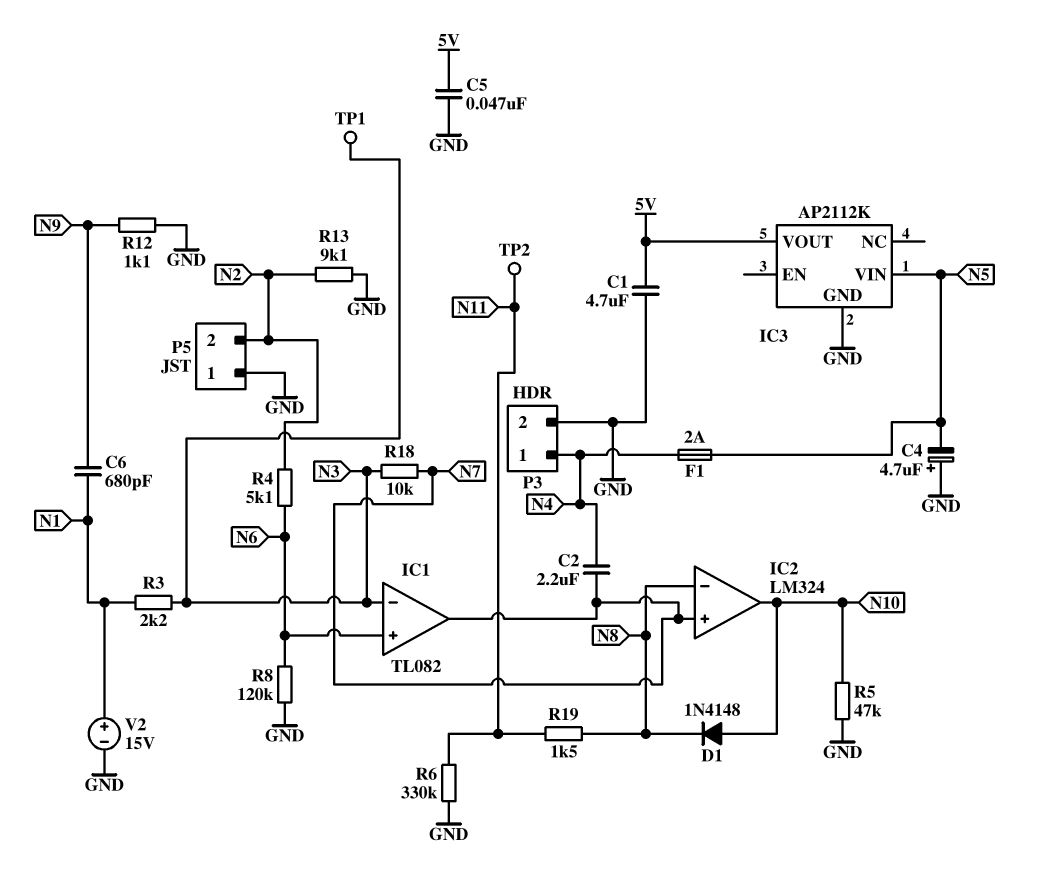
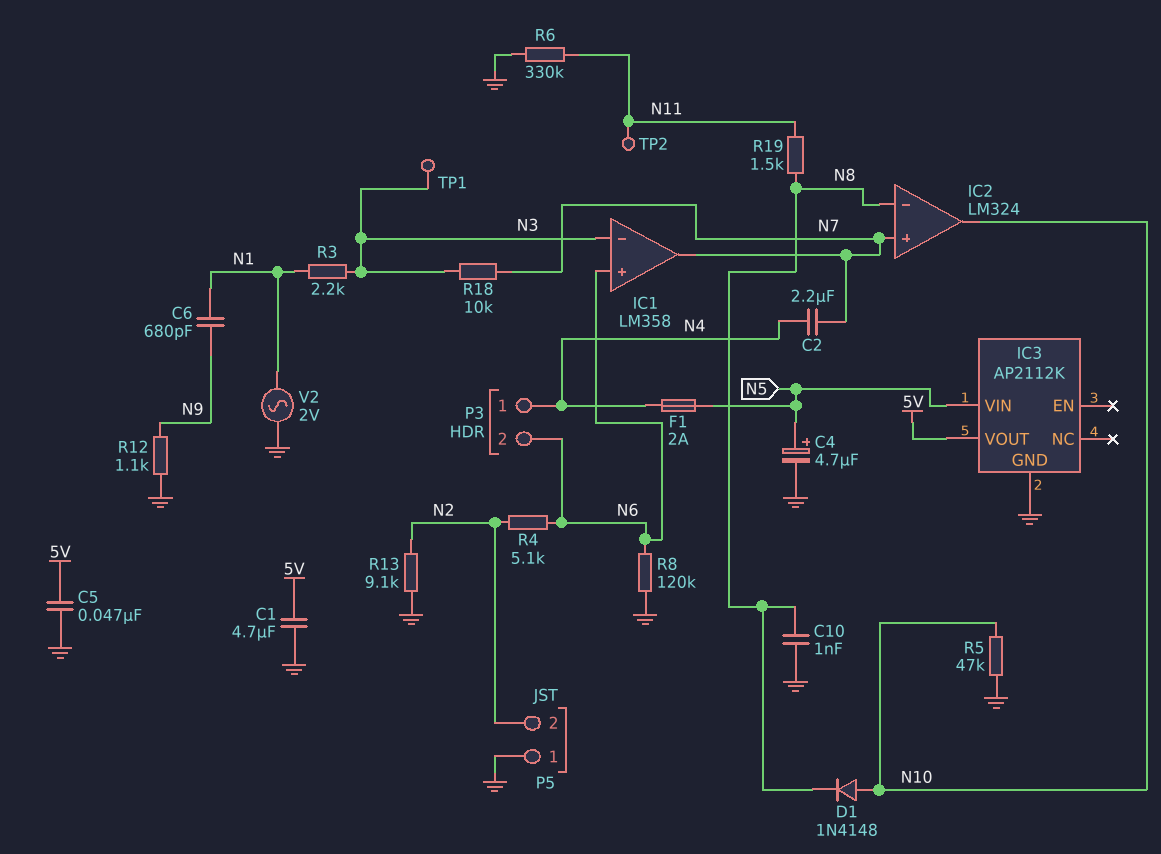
C4: 4.7uF (plus GND, minus N5) -> 4.7uF (plus N5, minus GND)
C10: none -> 1nF (GND, N8)
IC1: TL082 -> LM358
P3 pin 2: GND -> N6
V2: 15V (plus N1, minus GND) -> AC 2V (GND, N1)

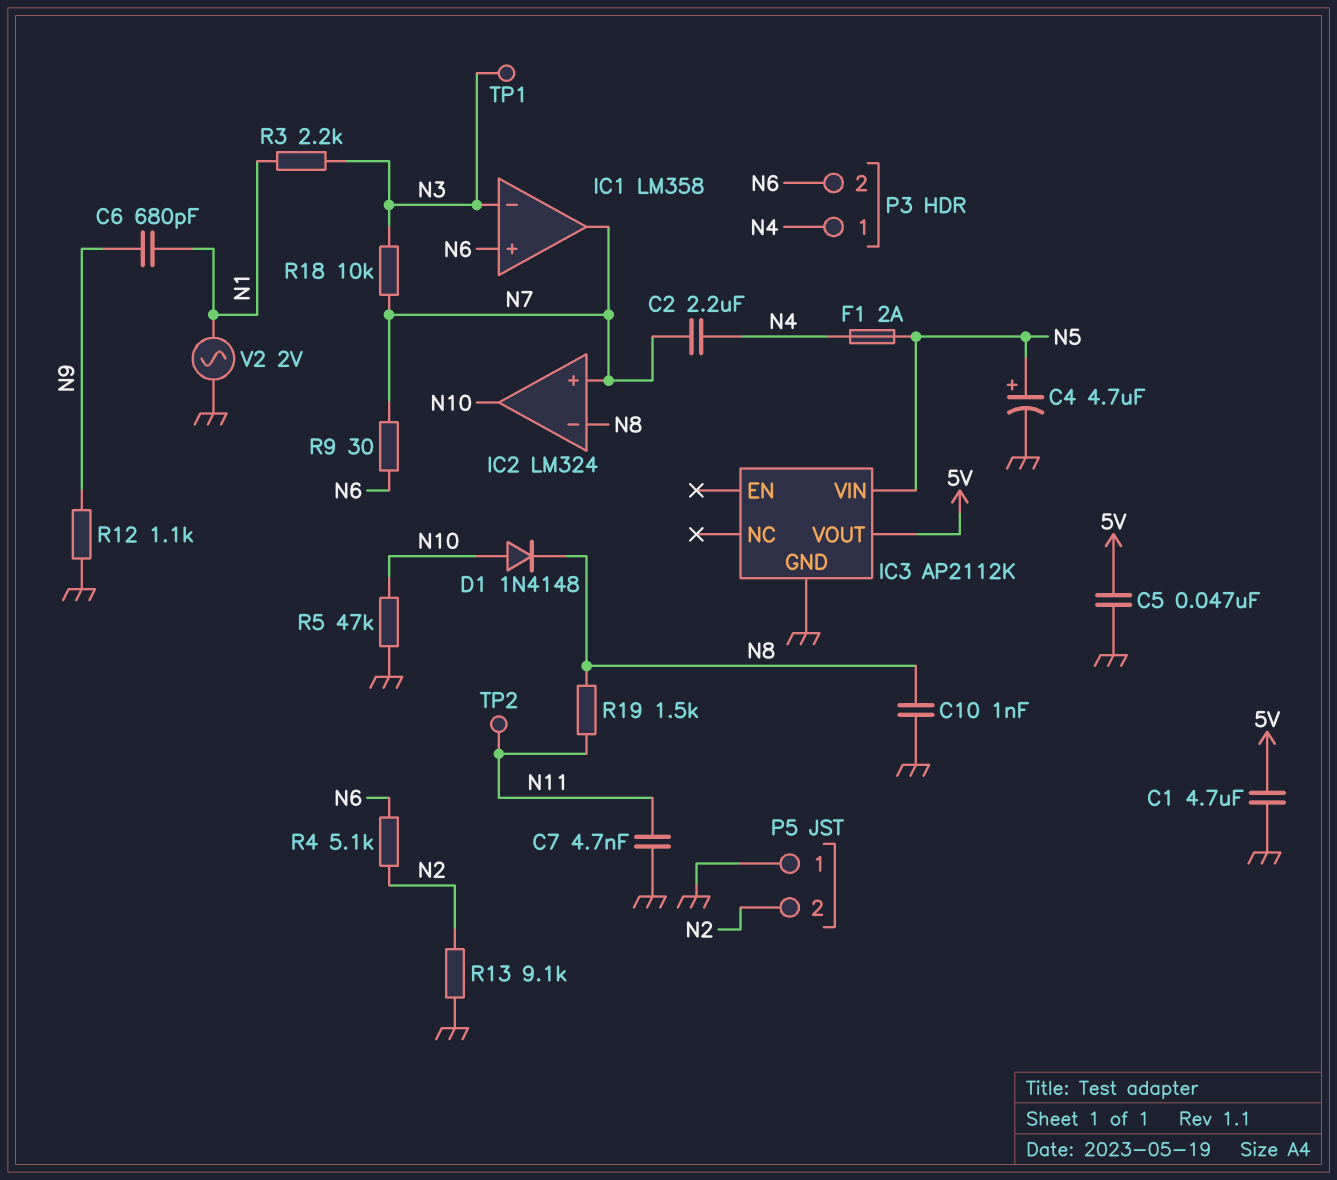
C7: none -> 4.7nF (GND, N11)
R6: 330k (GND, N11) -> none
R8: 120k (GND, N6) -> none
R9: none -> 30 (N6, N7)

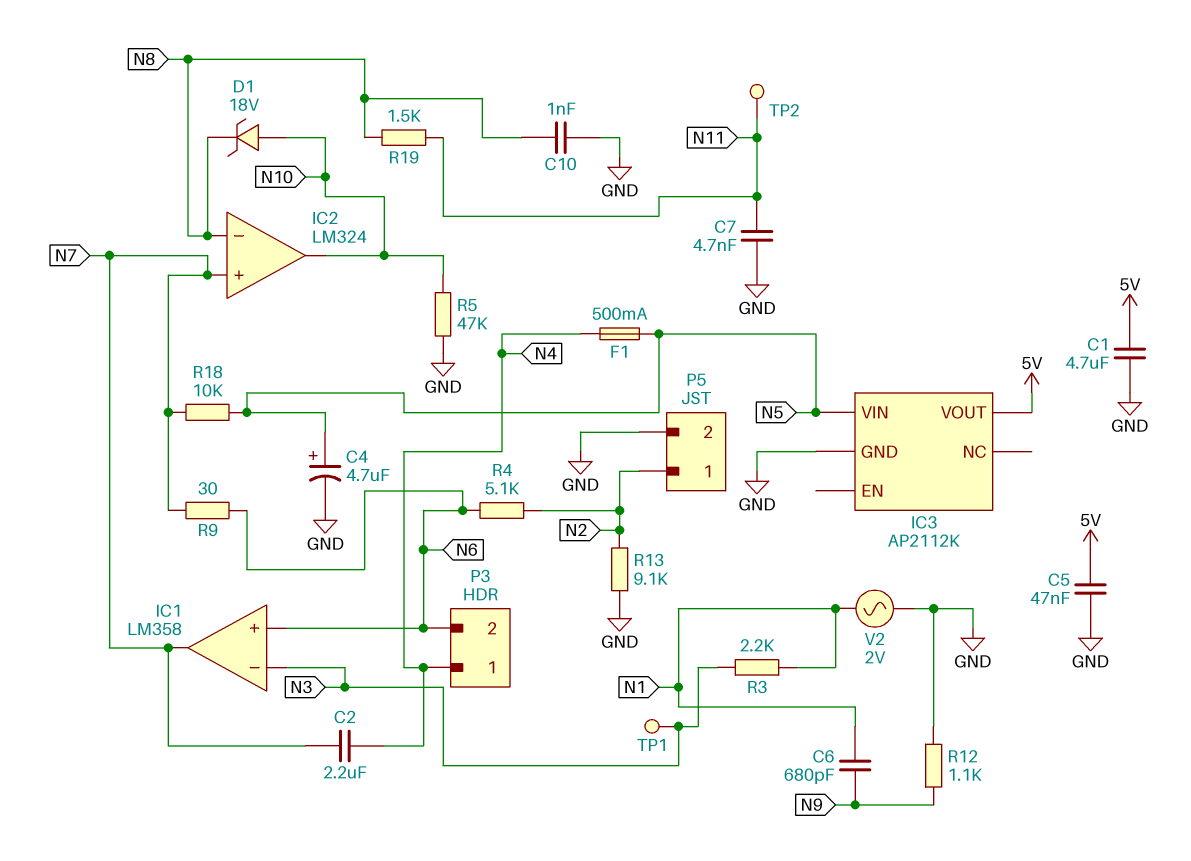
D1: diode 1N4148 (A N10, K N8) -> zener 18V (A N10, K N8)
F1: 2A (N4, N5) -> 500mA (N4, N5)
P5 pin 1: GND -> N2
P5 pin 2: N2 -> GND
R18: 10k (N3, N7) -> 10k (N5, N7)

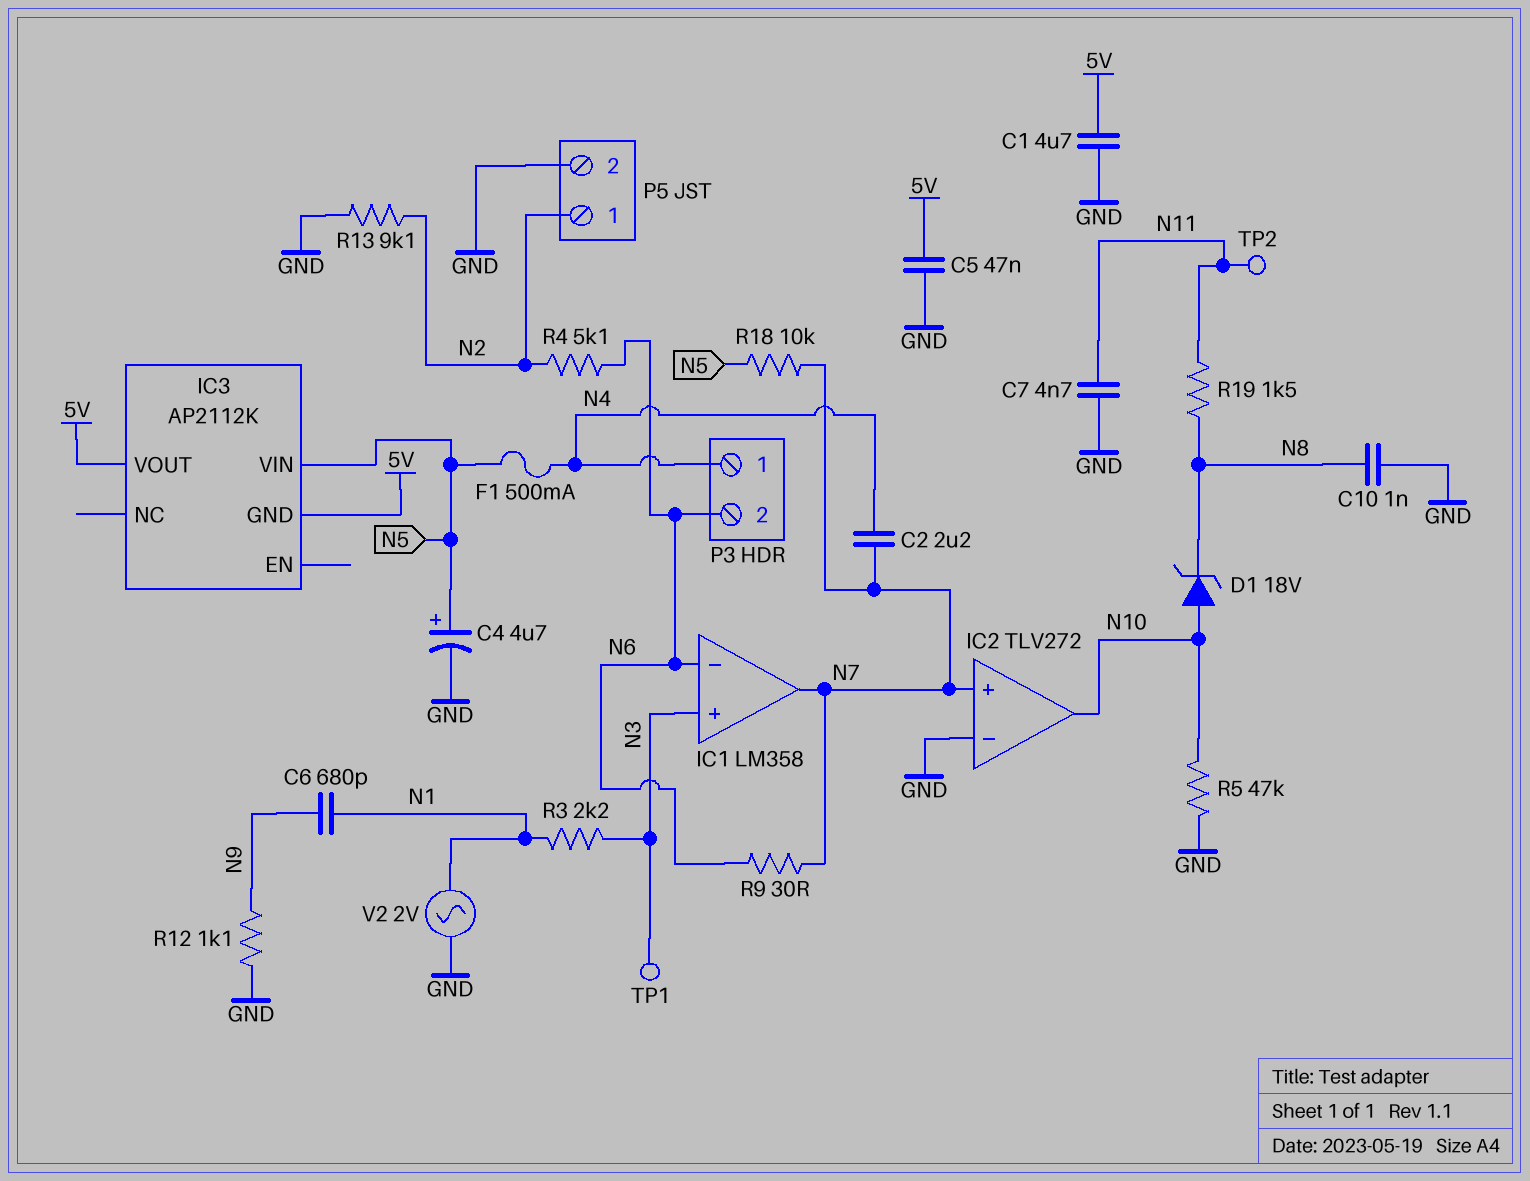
IC1 pin in+: N6 -> N3
IC1 pin in-: N3 -> N6
IC2: LM324 -> TLV272
IC2 pin in-: N8 -> GND
IC3 pin GND: GND -> 5V

